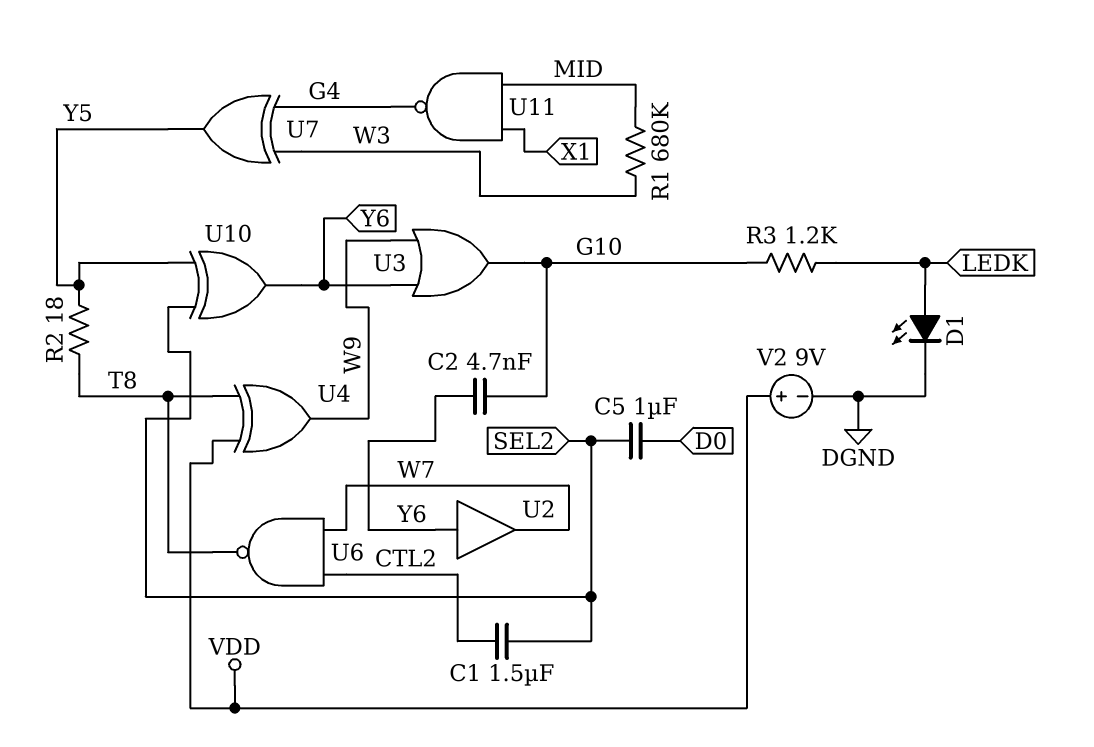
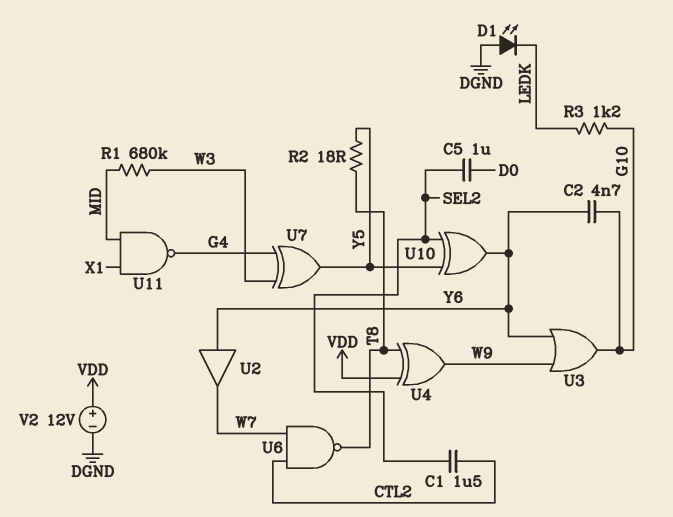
D1: LED (A LEDK, K DGND) -> LED (A DGND, K LEDK)
V2: 9V (plus VDD, minus DGND) -> 12V (plus VDD, minus DGND)

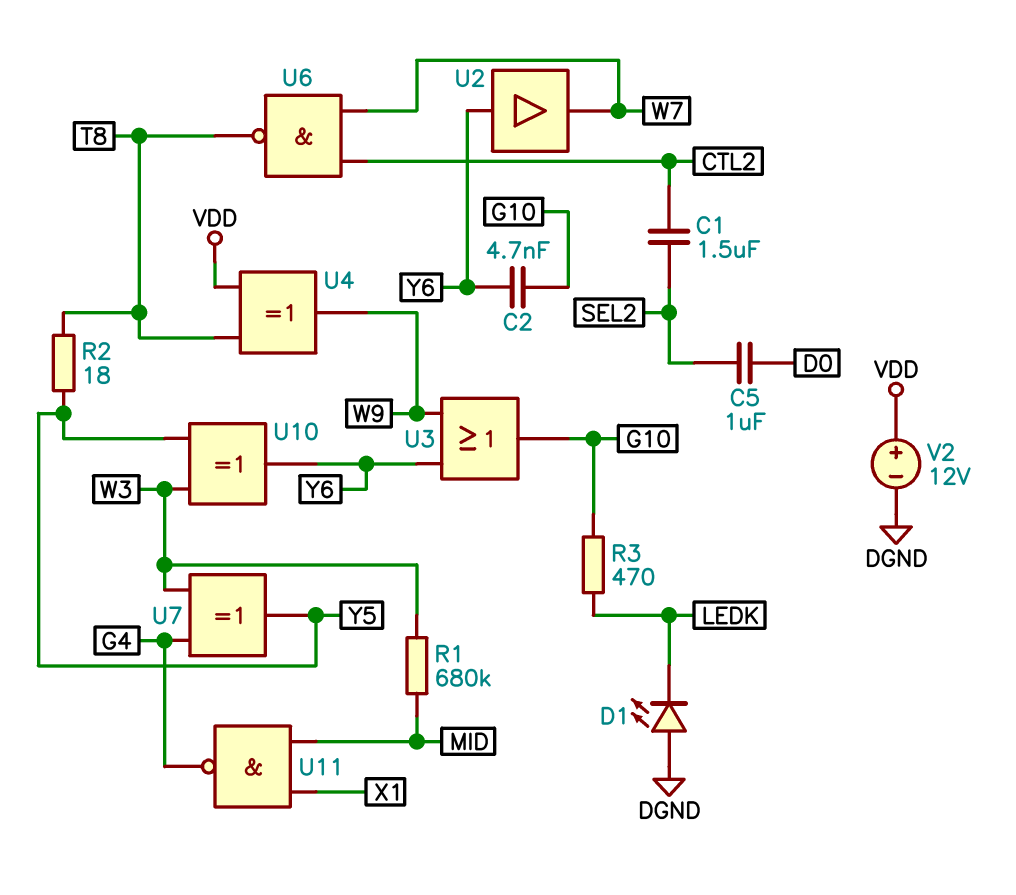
R3: 1.2k (G10, LEDK) -> 470 (G10, LEDK)
U10: XOR (in SEL2, in Y5, out Y6) -> XOR (in W3, in Y5, out Y6)

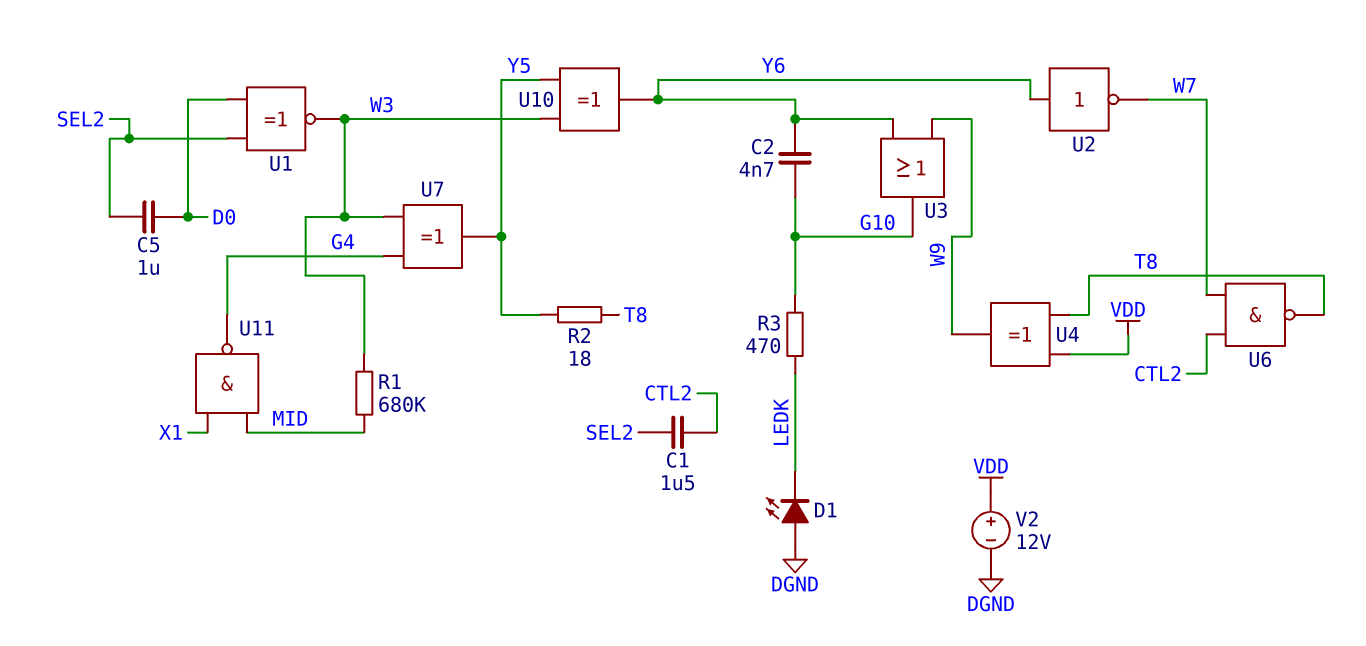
U1: none -> XNOR (in D0, in SEL2, out W3)
U2: buffer (in Y6, out W7) -> NOT (in Y6, out W7)

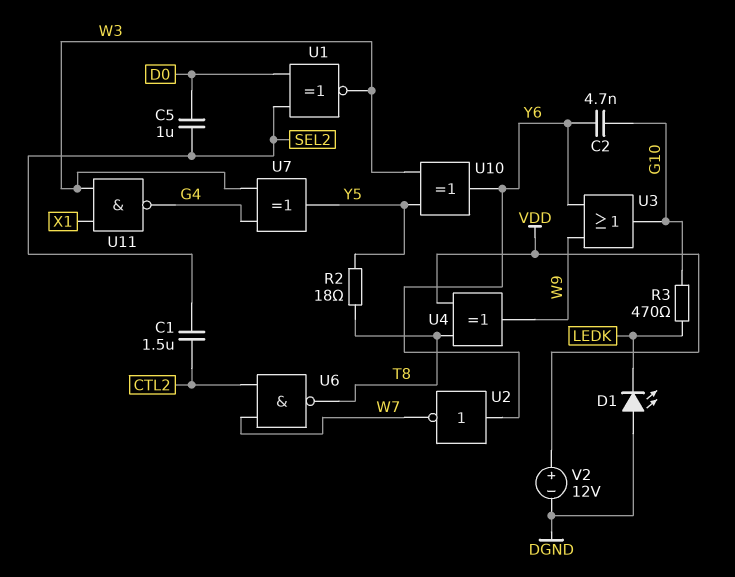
R1: 680k (MID, W3) -> none
U11: NAND (in MID, in X1, out G4) -> NAND (in W3, in X1, out G4)

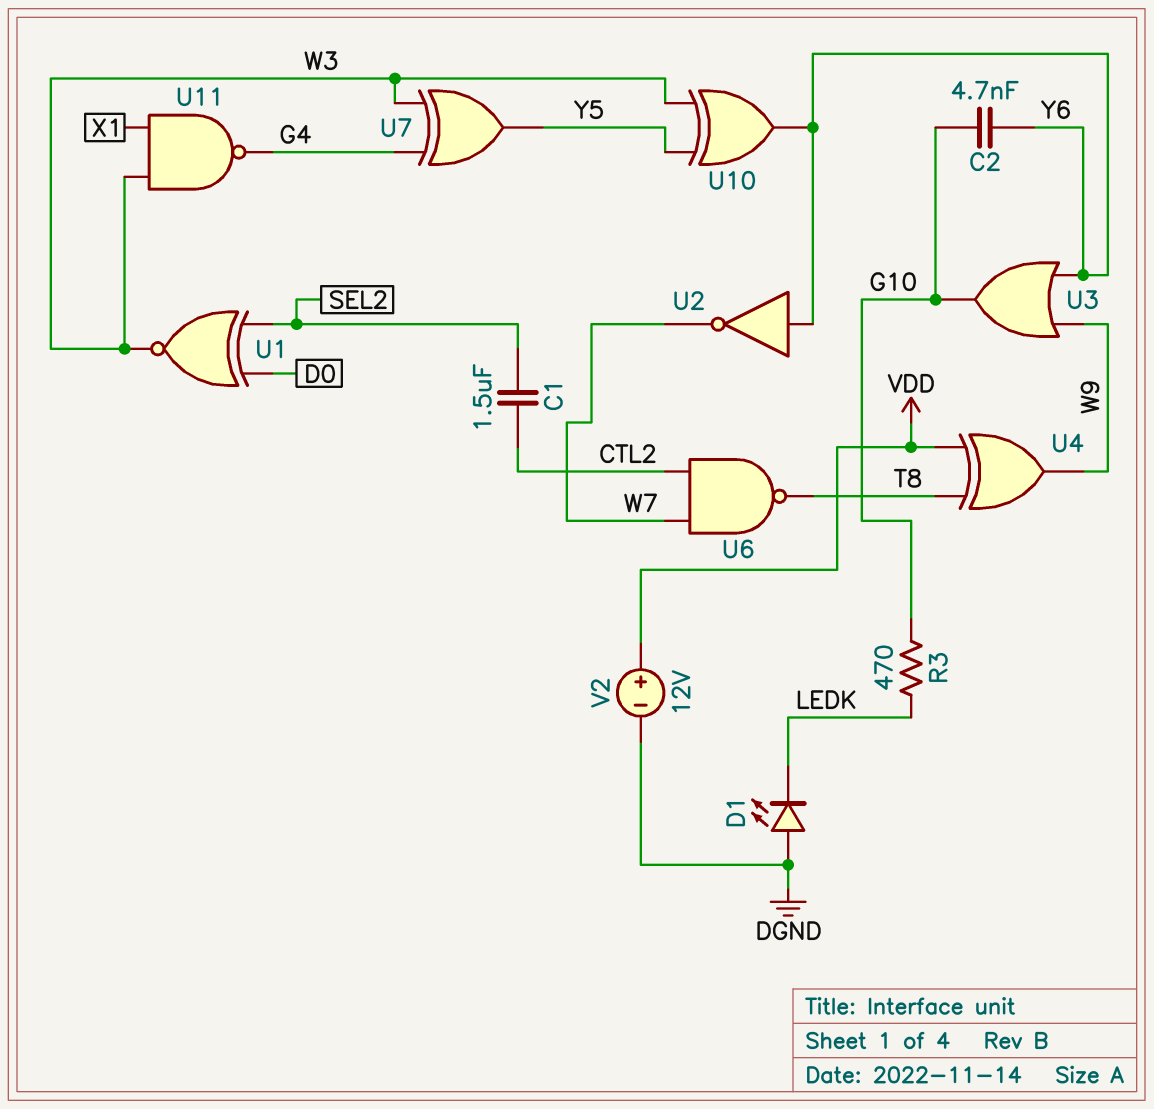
C5: 1uF (D0, SEL2) -> none
R2: 18 (T8, Y5) -> none

